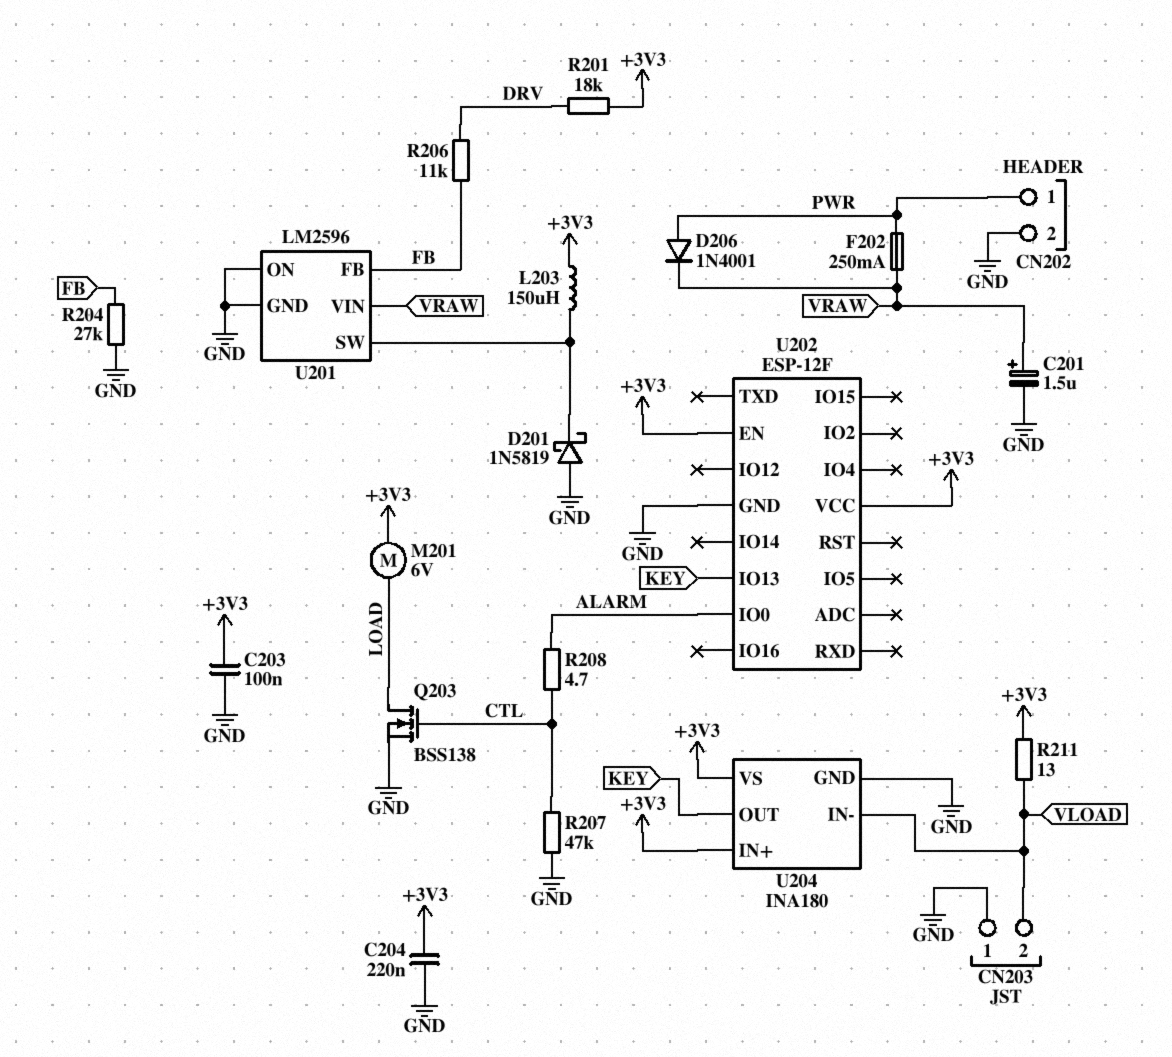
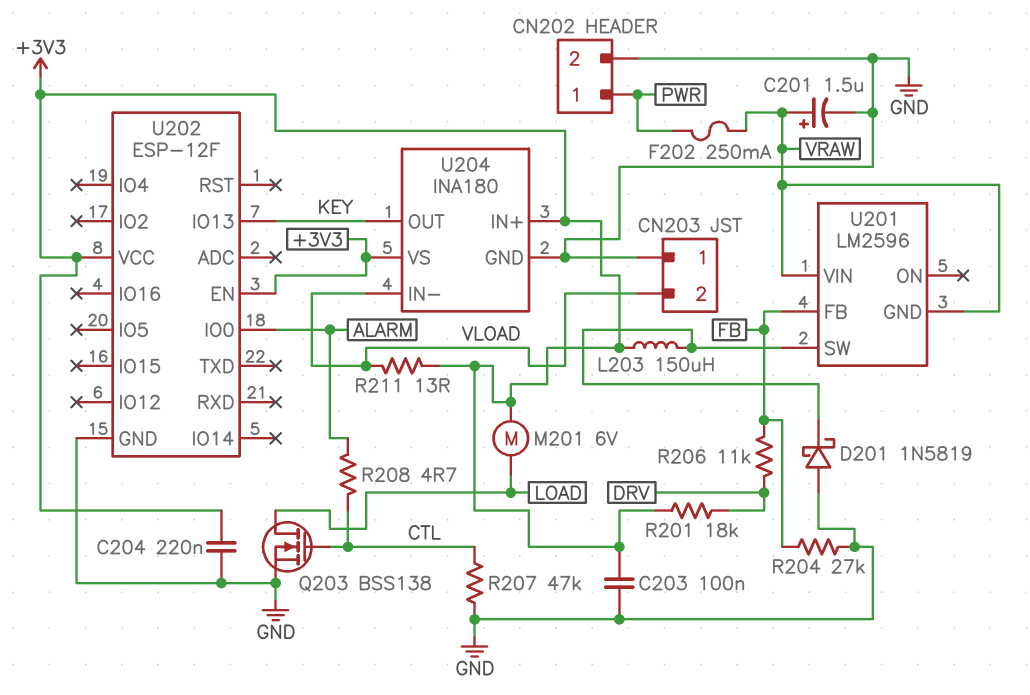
D206: diode 1N4001 (A PWR, K VRAW) -> none
U201 pin GND: GND -> VRAW
U201 pin ON: GND -> none

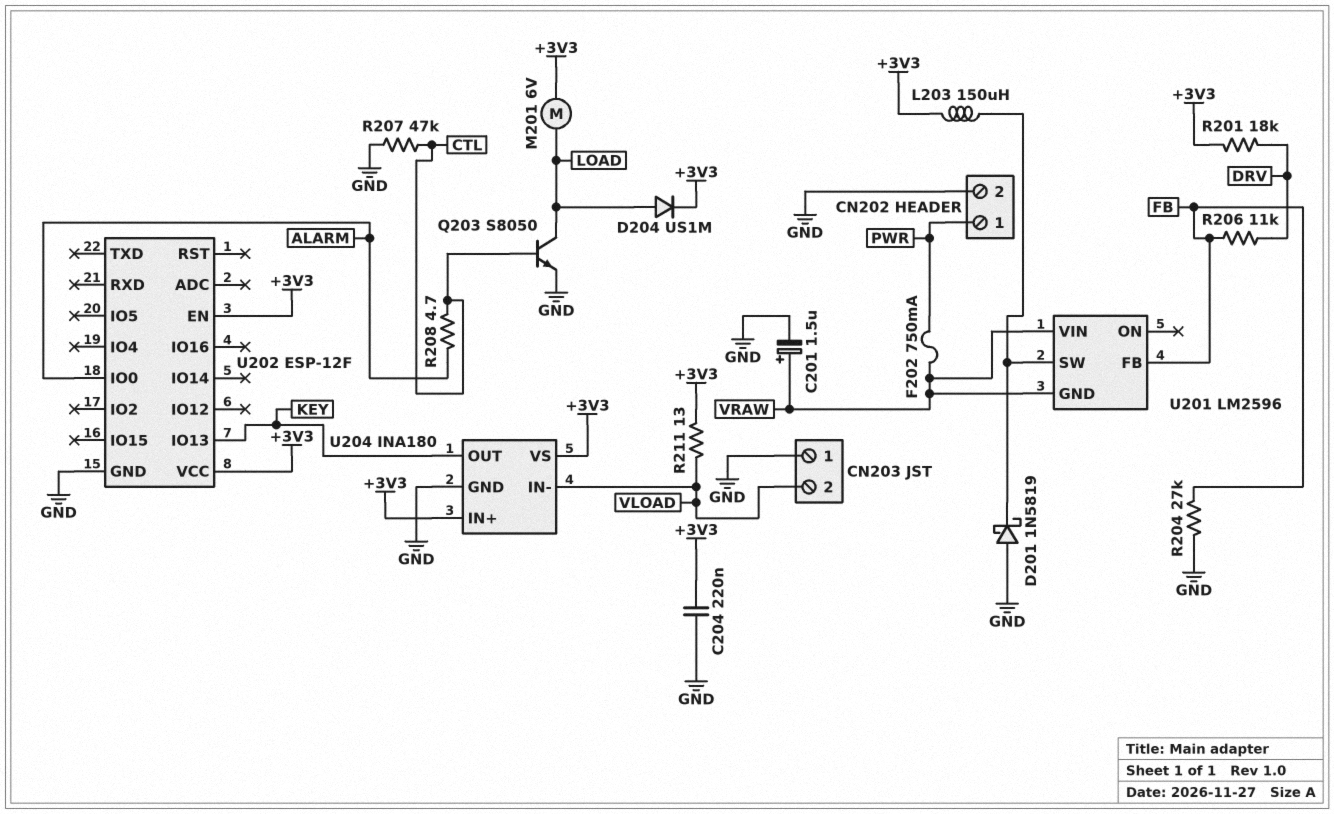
C203: 100nF (+3V3, GND) -> none
D204: none -> diode US1M (A LOAD, K +3V3)
F202: 250mA (PWR, VRAW) -> 750mA (PWR, VRAW)
Q203: NMOS BSS138 (G CTL, D LOAD, S GND) -> NPN S8050 (B CTL, C LOAD, E GND)

